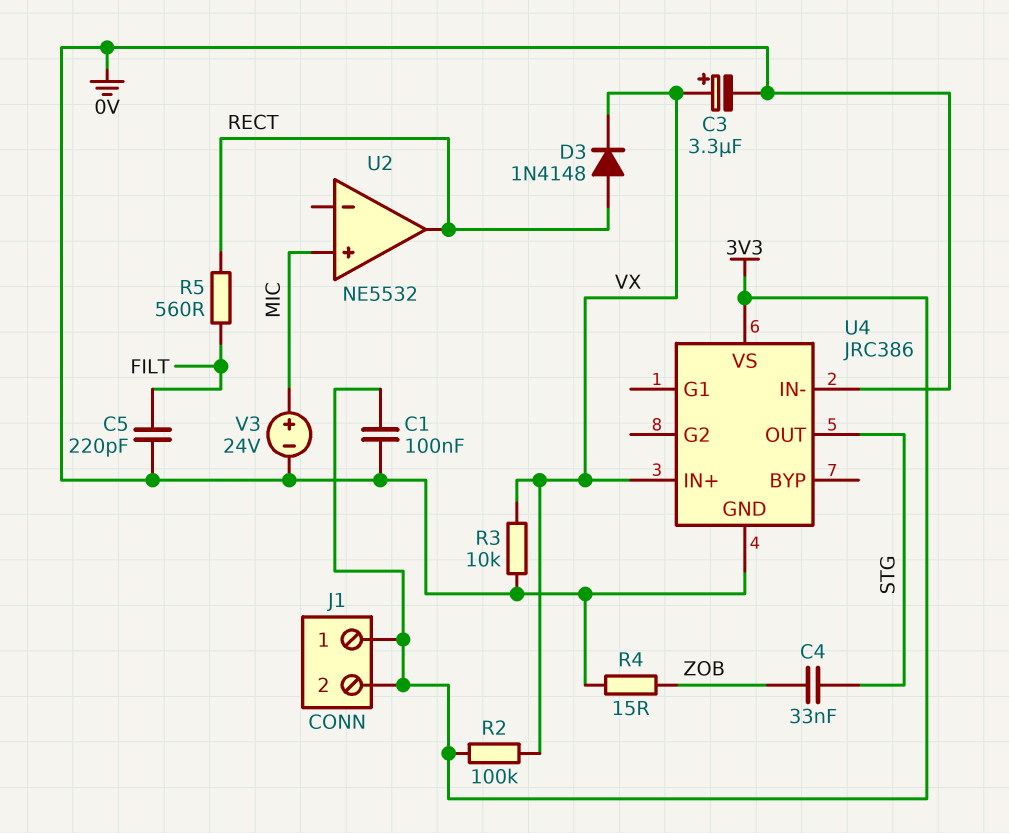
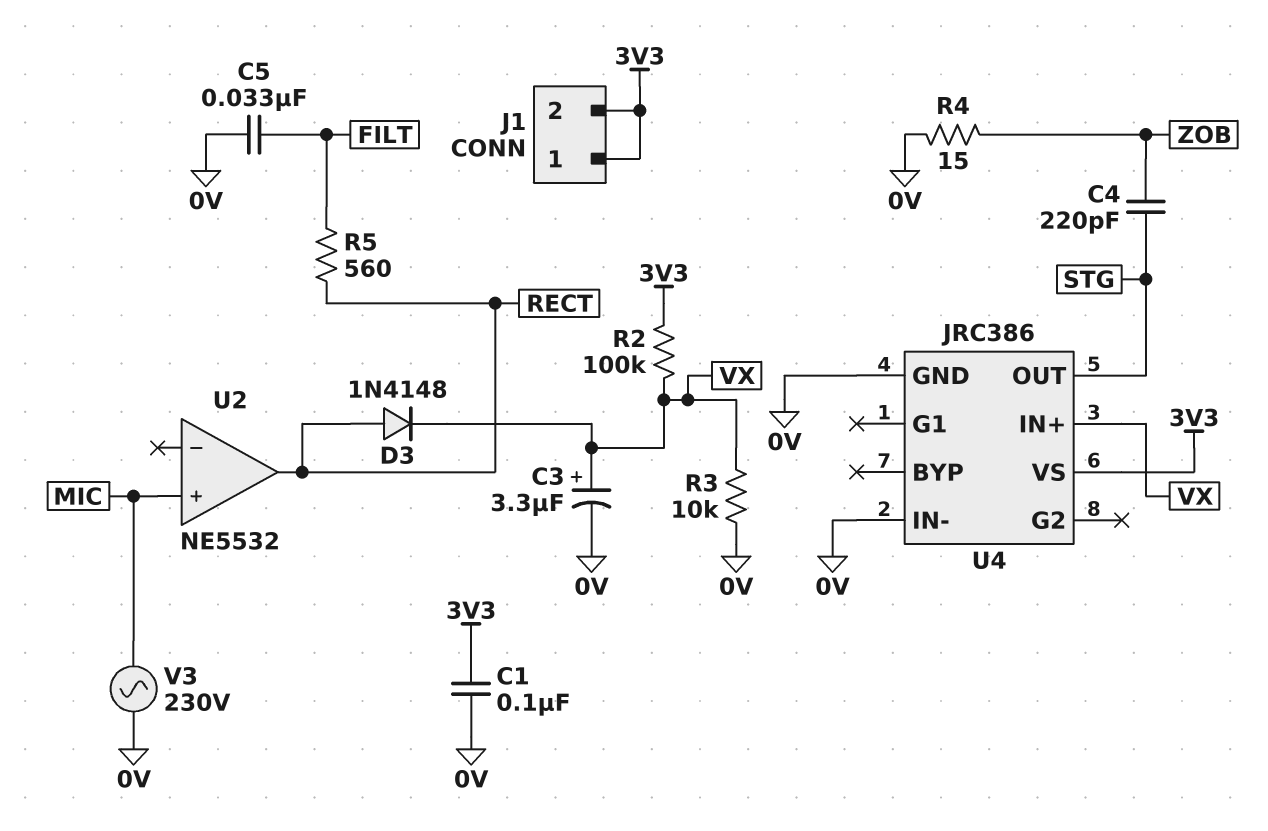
C4: 33nF (STG, ZOB) -> 220pF (STG, ZOB)
C5: 220pF (0V, FILT) -> 33nF (0V, FILT)
V3: 24V (plus MIC, minus 0V) -> AC 230V (0V, MIC)

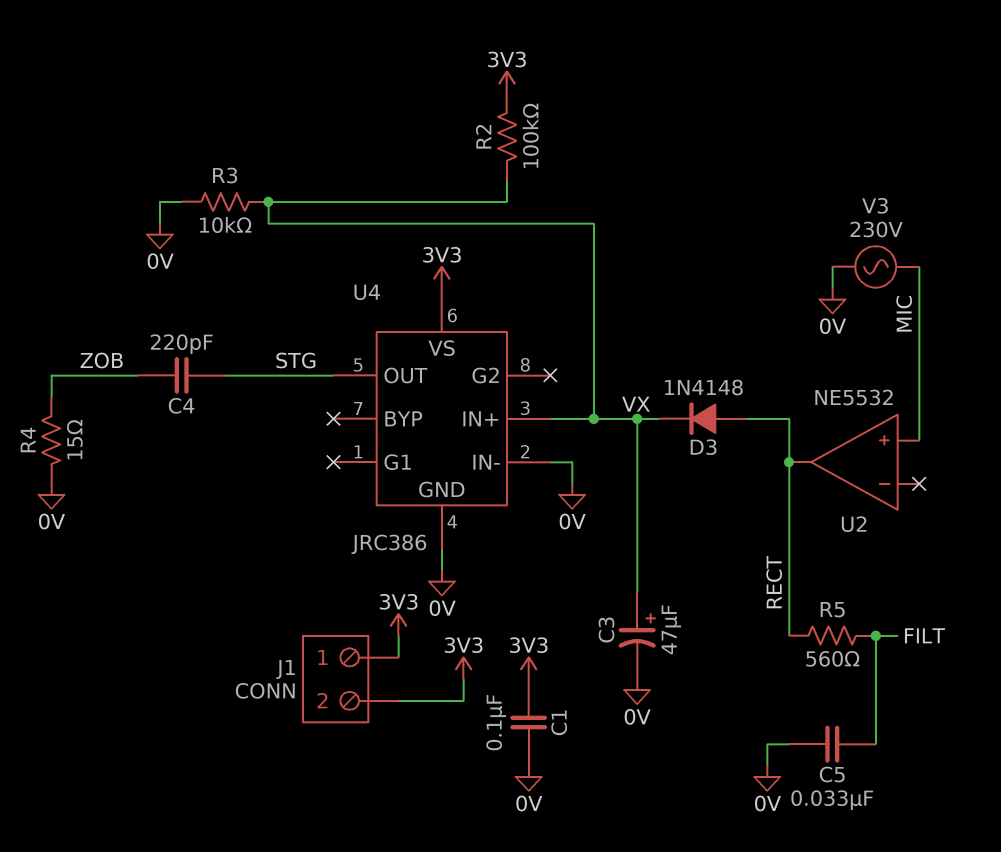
C3: 3.3uF (plus VX, minus 0V) -> 47uF (plus VX, minus 0V)

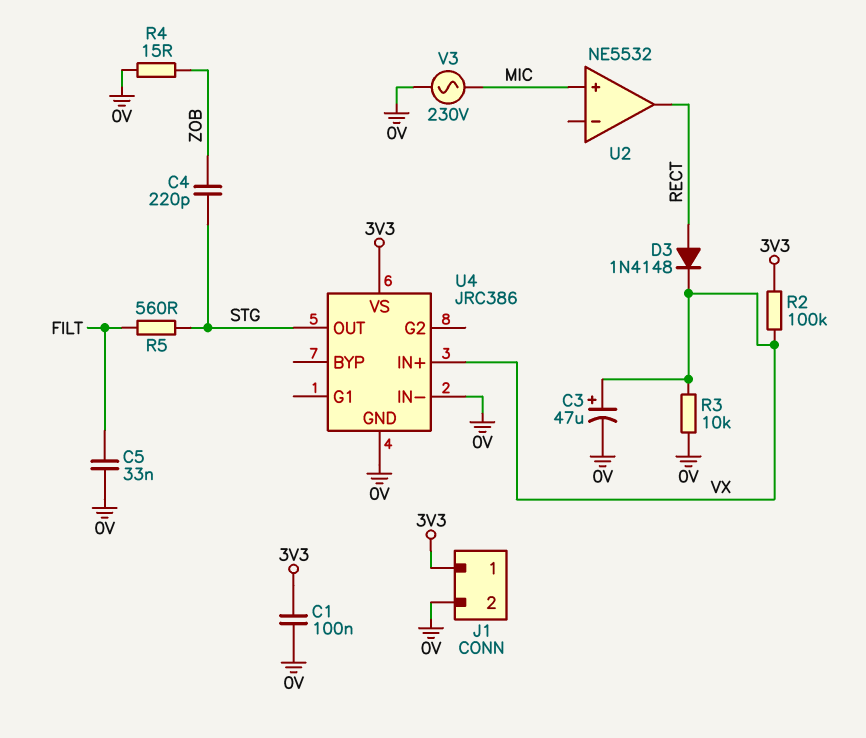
J1 pin 2: 3V3 -> 0V
R5: 560 (FILT, RECT) -> 560 (FILT, STG)

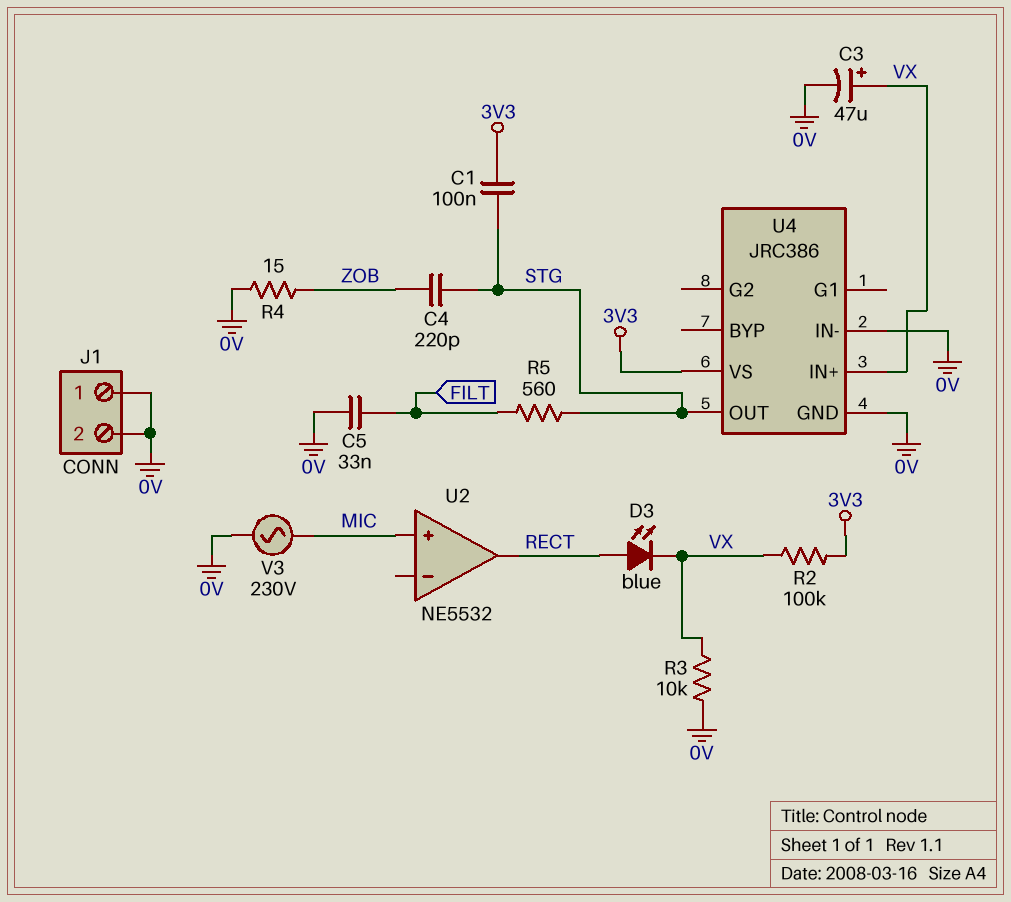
C1: 100nF (0V, 3V3) -> 100nF (3V3, STG)
D3: diode 1N4148 (A RECT, K VX) -> LED blue (A RECT, K VX)
J1 pin 1: 3V3 -> 0V

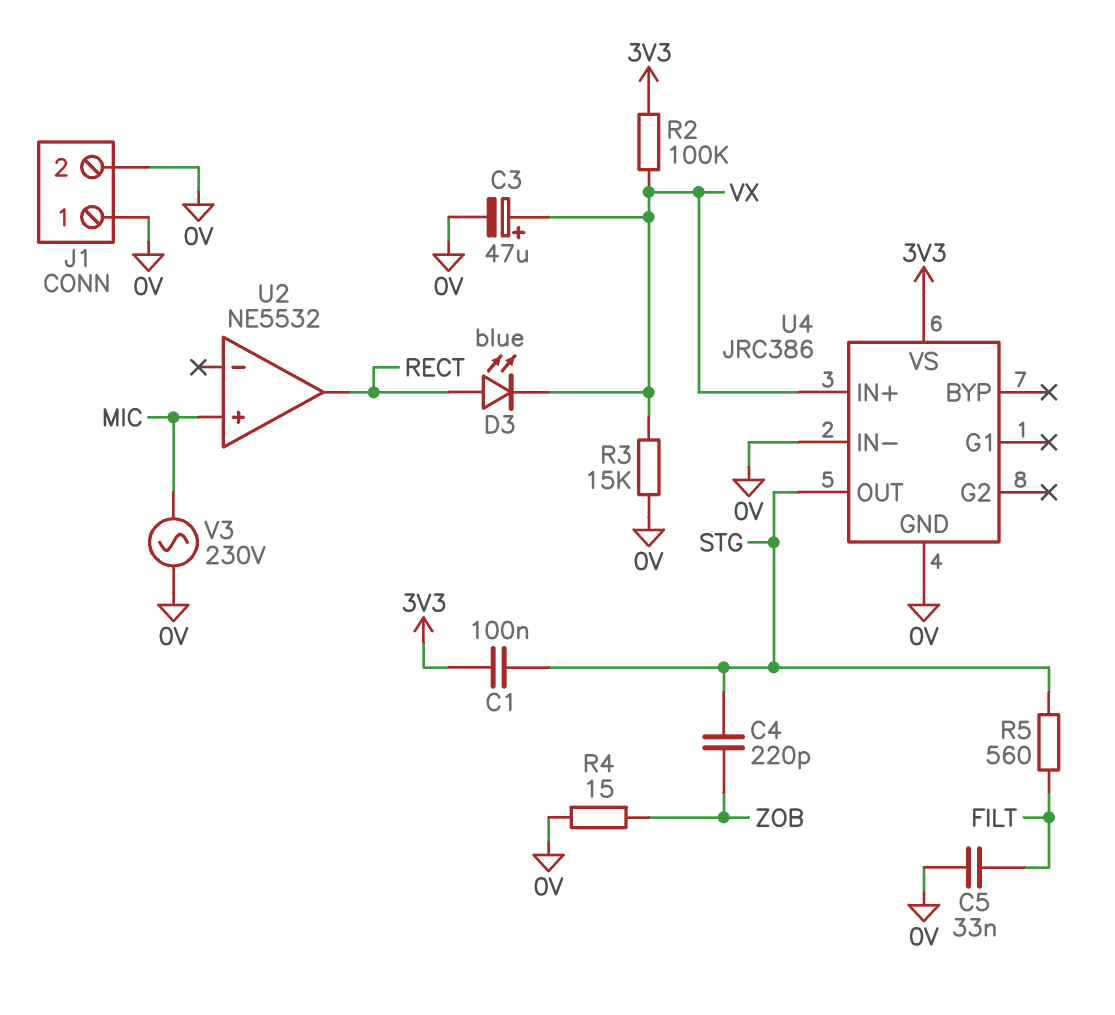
R3: 10k (0V, VX) -> 15k (0V, VX)

